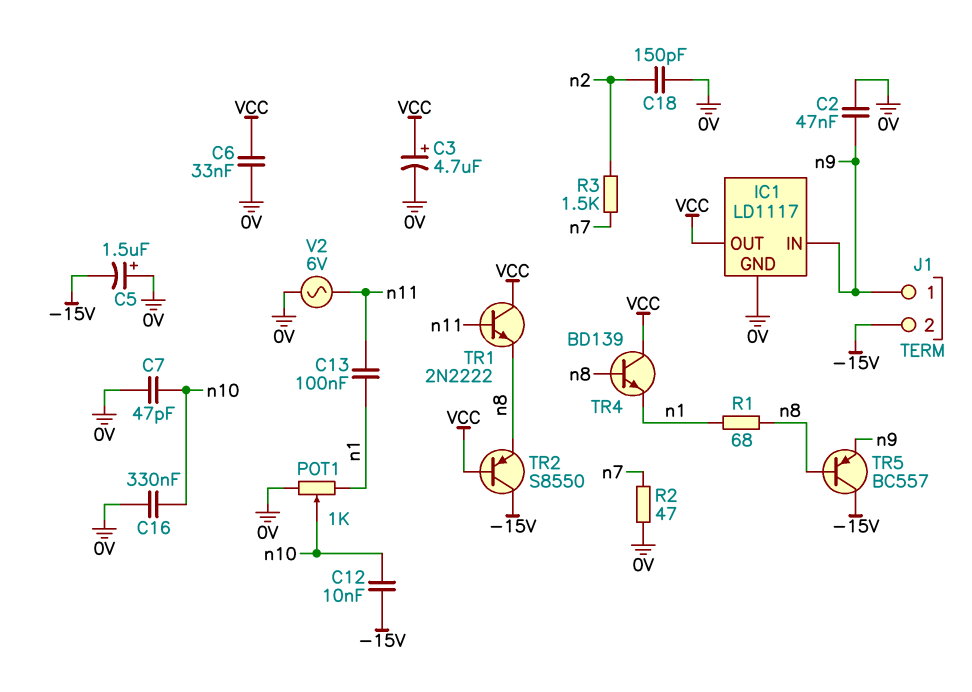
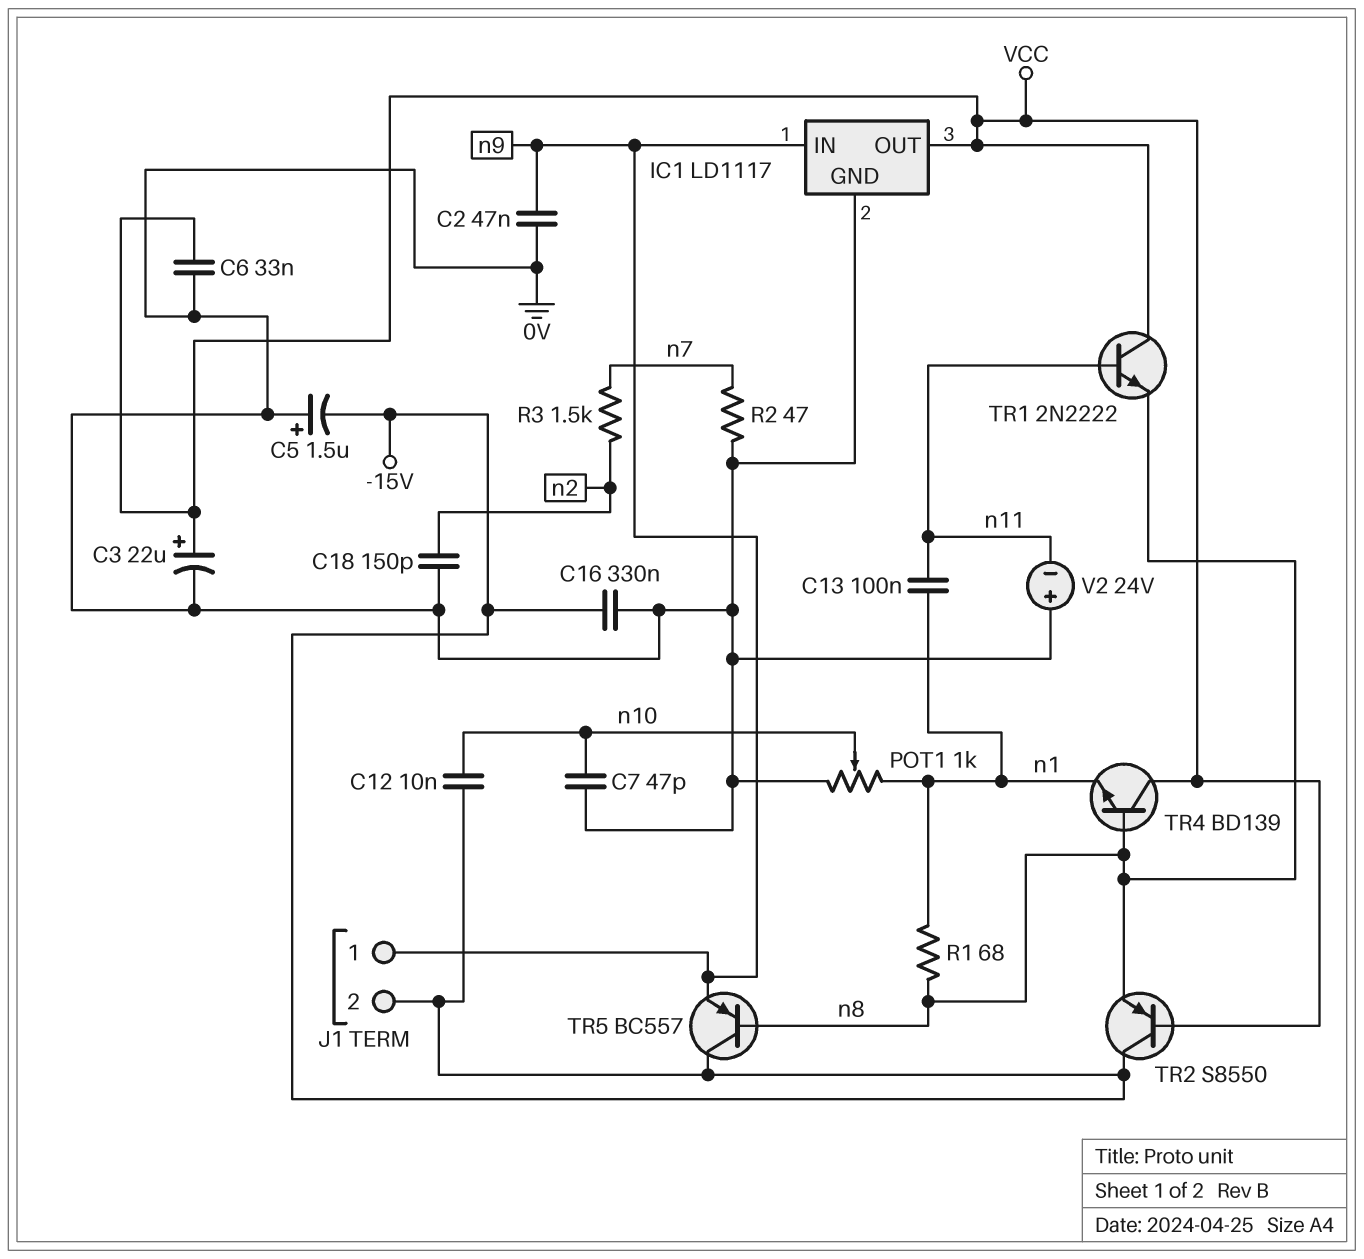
C3: 4.7uF (plus VCC, minus 0V) -> 22uF (plus VCC, minus 0V)
C16: 330nF (0V, n10) -> 330nF (-15V, 0V)
V2: AC 6V (0V, n11) -> 24V (plus 0V, minus n11)

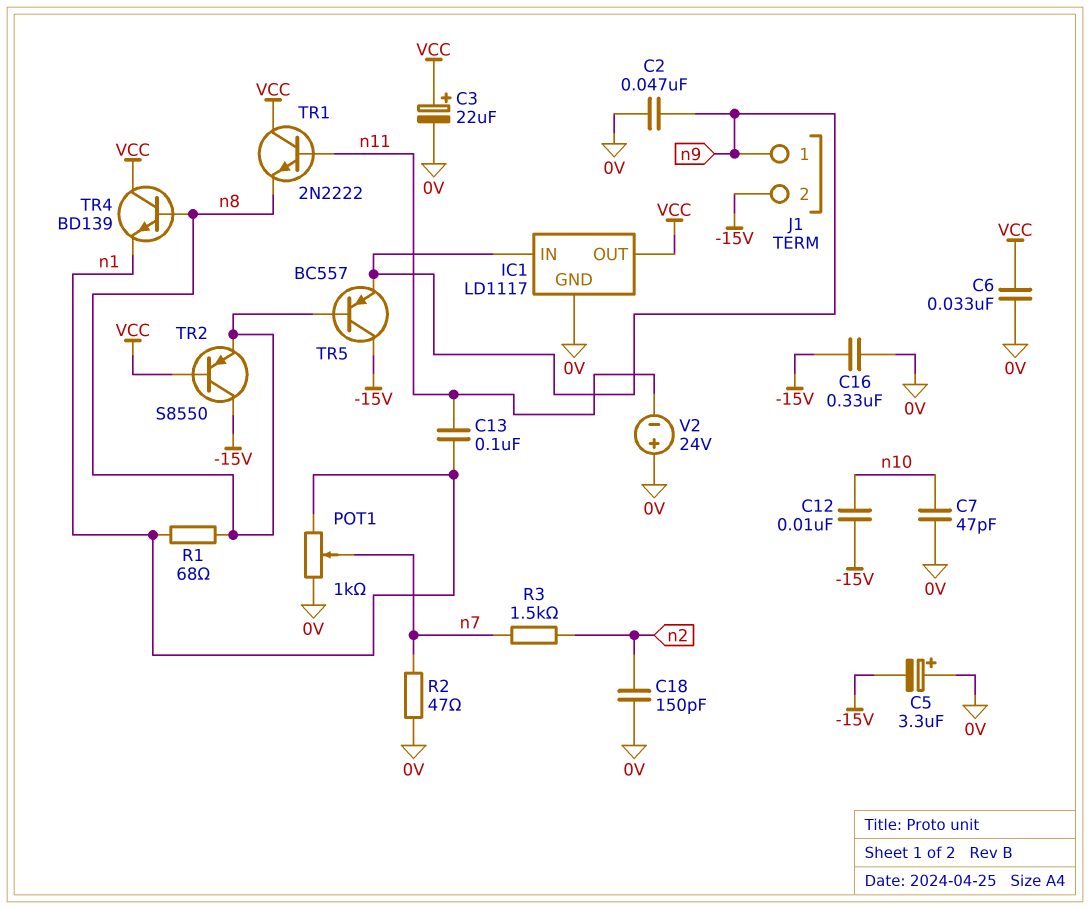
C5: 1.5uF (plus 0V, minus -15V) -> 3.3uF (plus 0V, minus -15V)
POT1: 1k (0V, n1, wiper n10) -> 1k (0V, n1, wiper n7)

